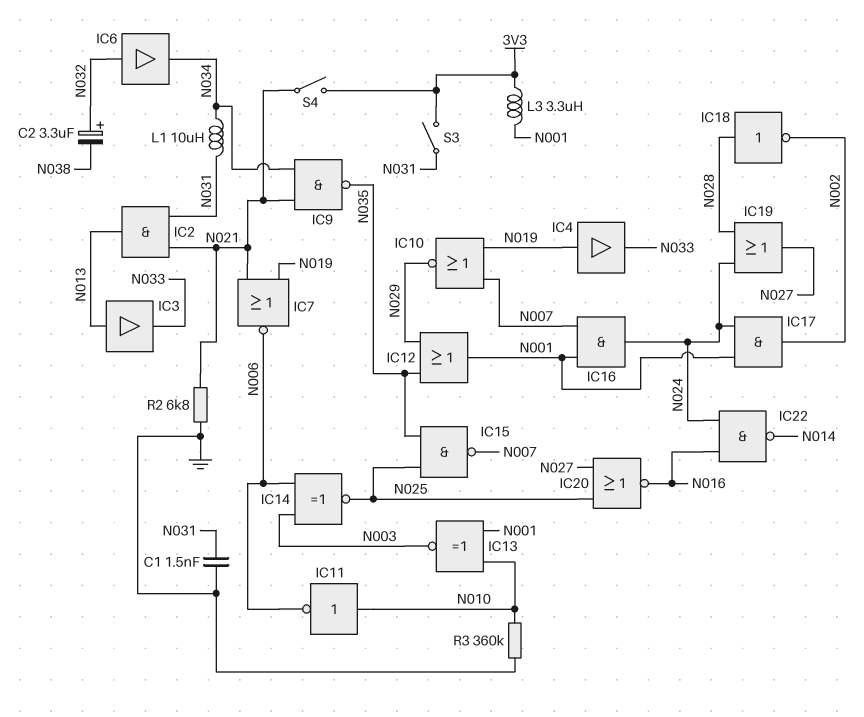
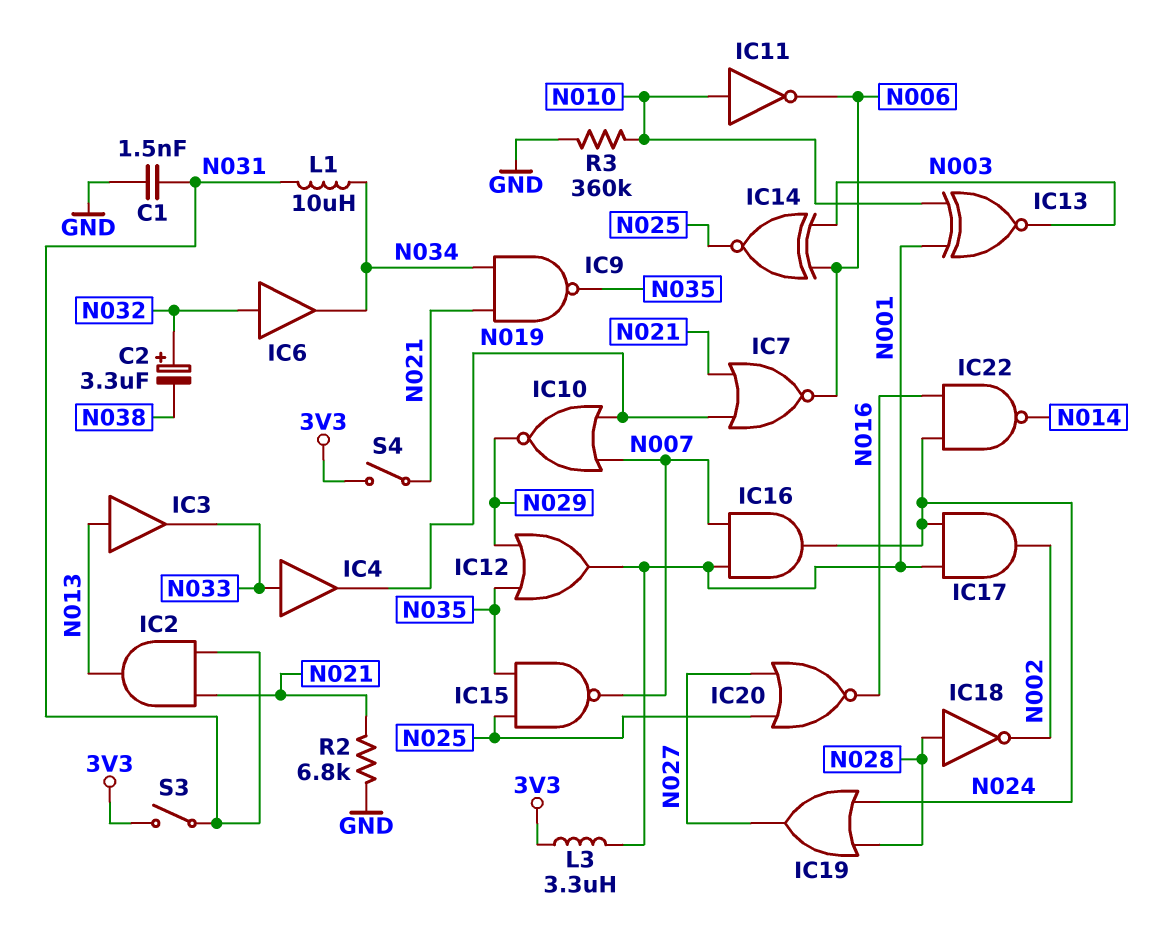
IC4: buffer (in N019, out N033) -> buffer (in N033, out N019)

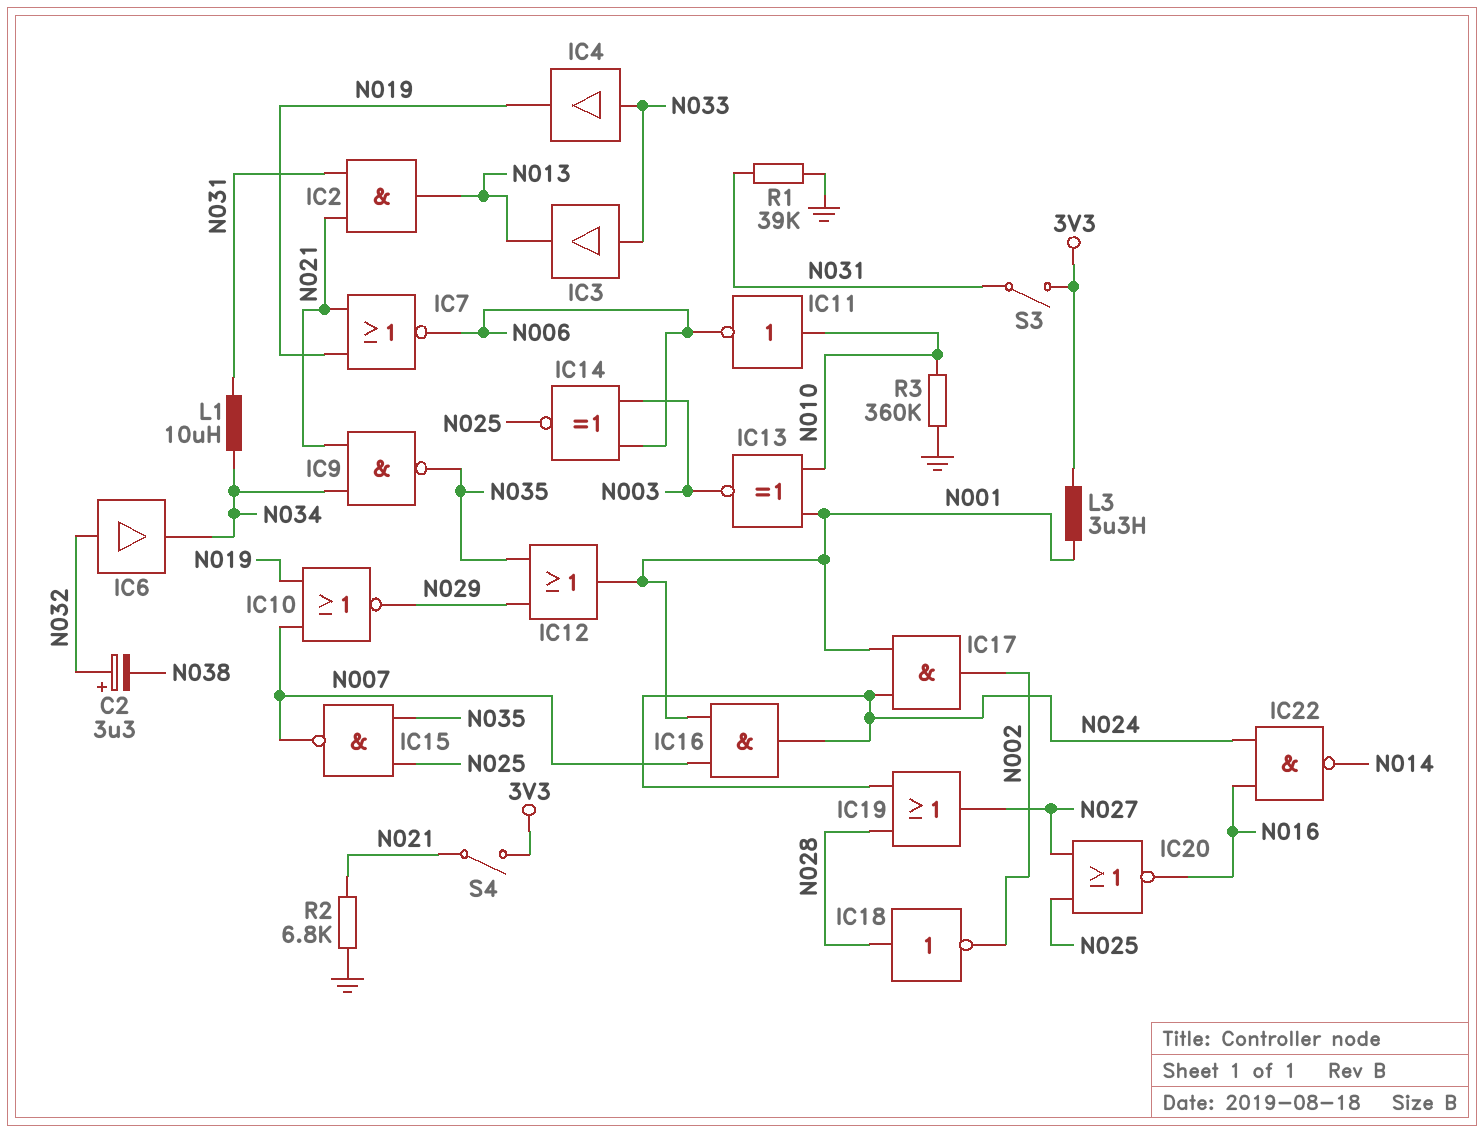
C1: 1.5nF (GND, N031) -> none
IC3: buffer (in N013, out N033) -> buffer (in N033, out N013)
R1: none -> 39k (GND, N031)

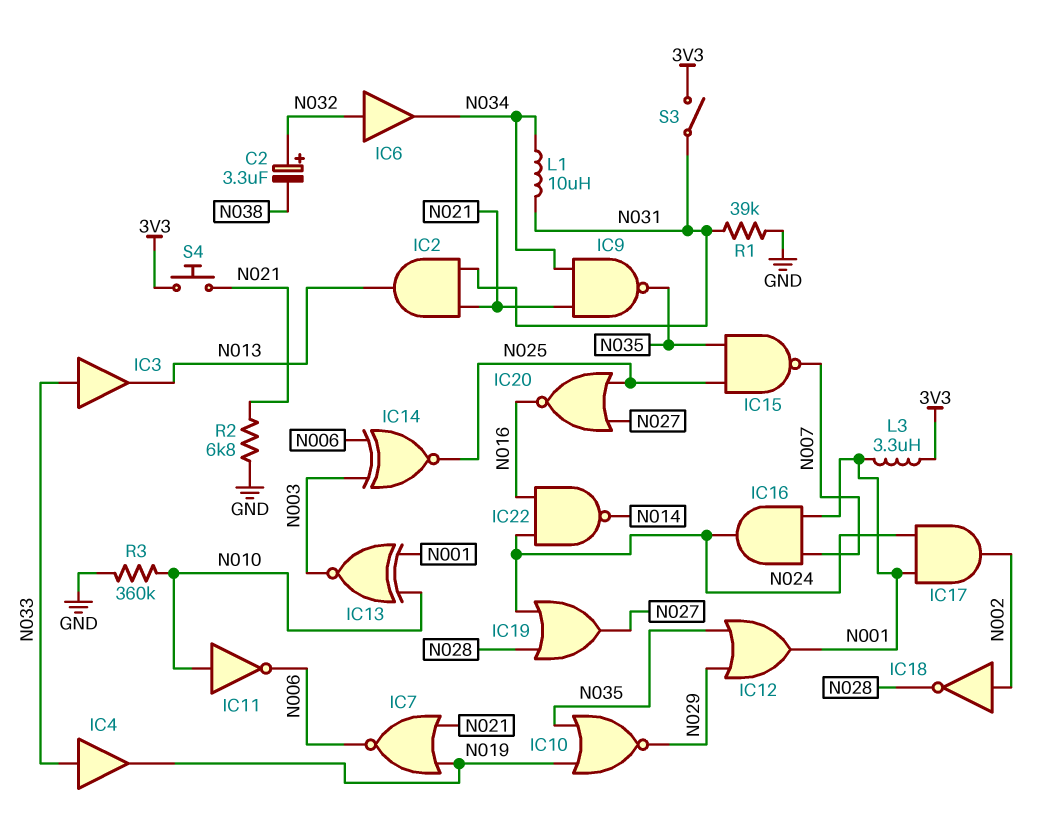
IC10: NOR (in N007, in N019, out N029) -> NOR (in N019, in N035, out N029)
IC18: NOT (in N028, out N002) -> NOT (in N002, out N028)
S4: switch (3V3, N021) -> button (3V3, N021)

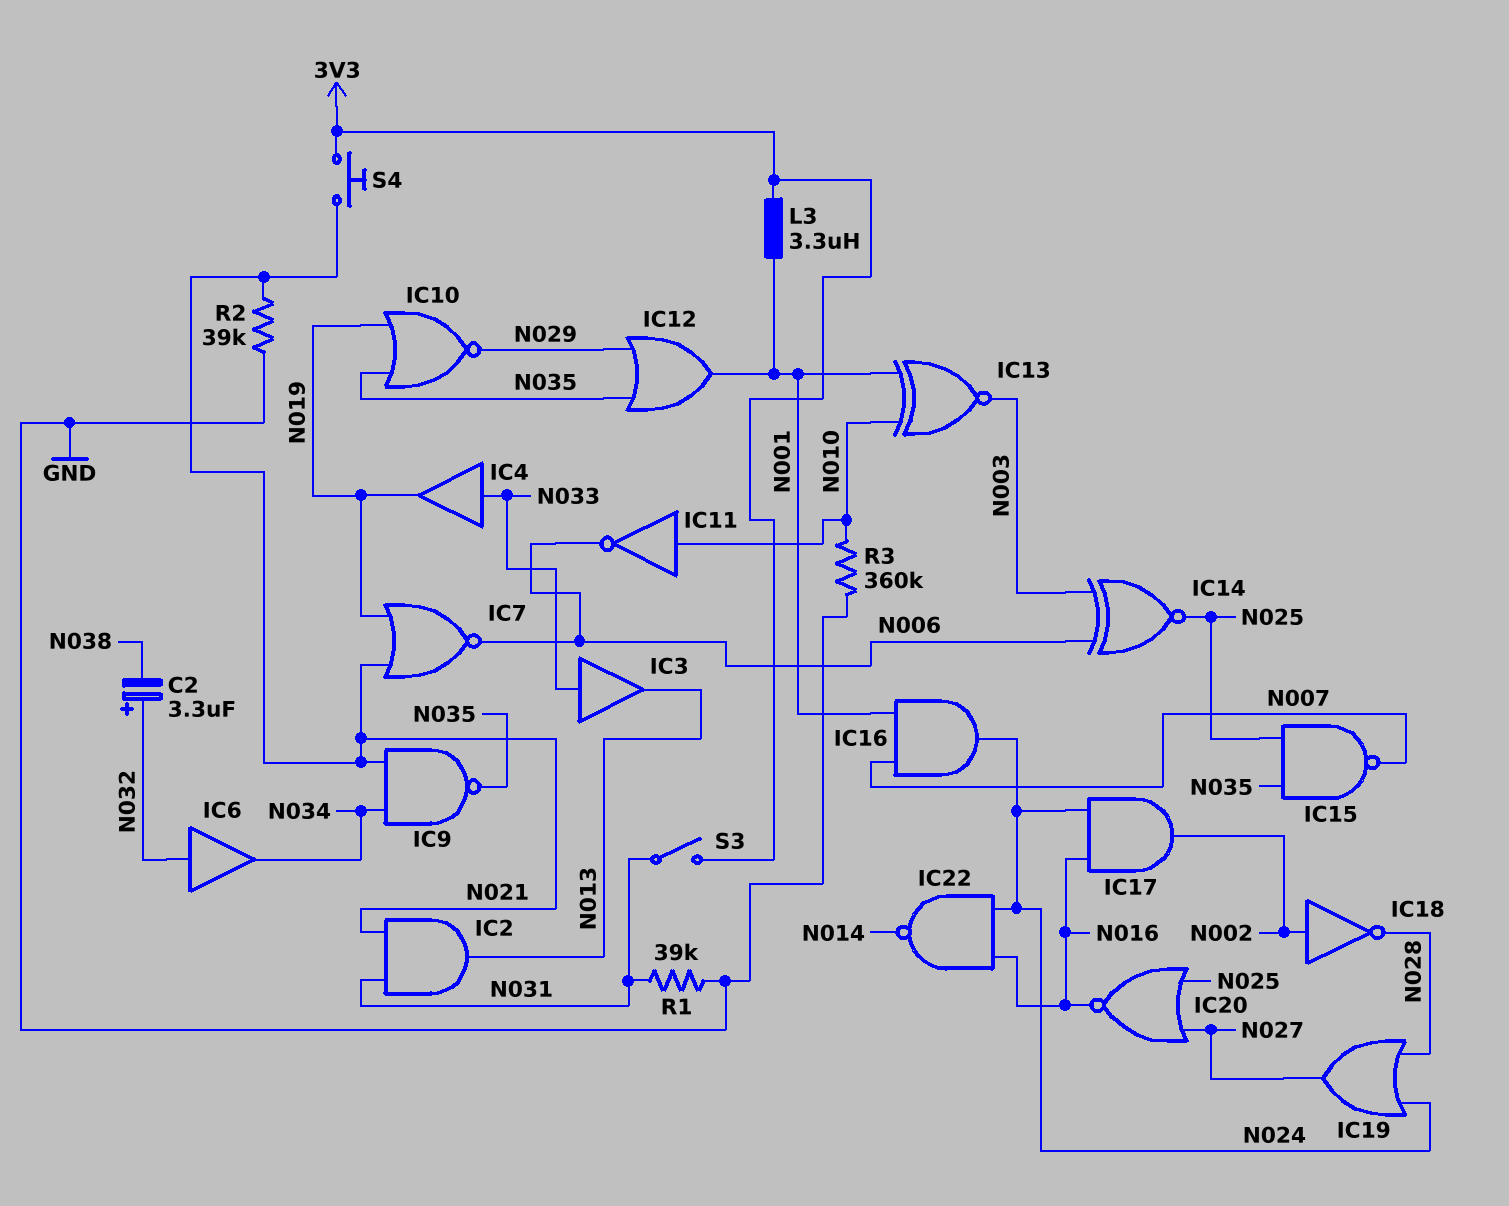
IC17: AND (in N001, in N024, out N002) -> AND (in N016, in N024, out N002)
L1: 10uH (N031, N034) -> none
R2: 6.8k (GND, N021) -> 39k (GND, N021)

